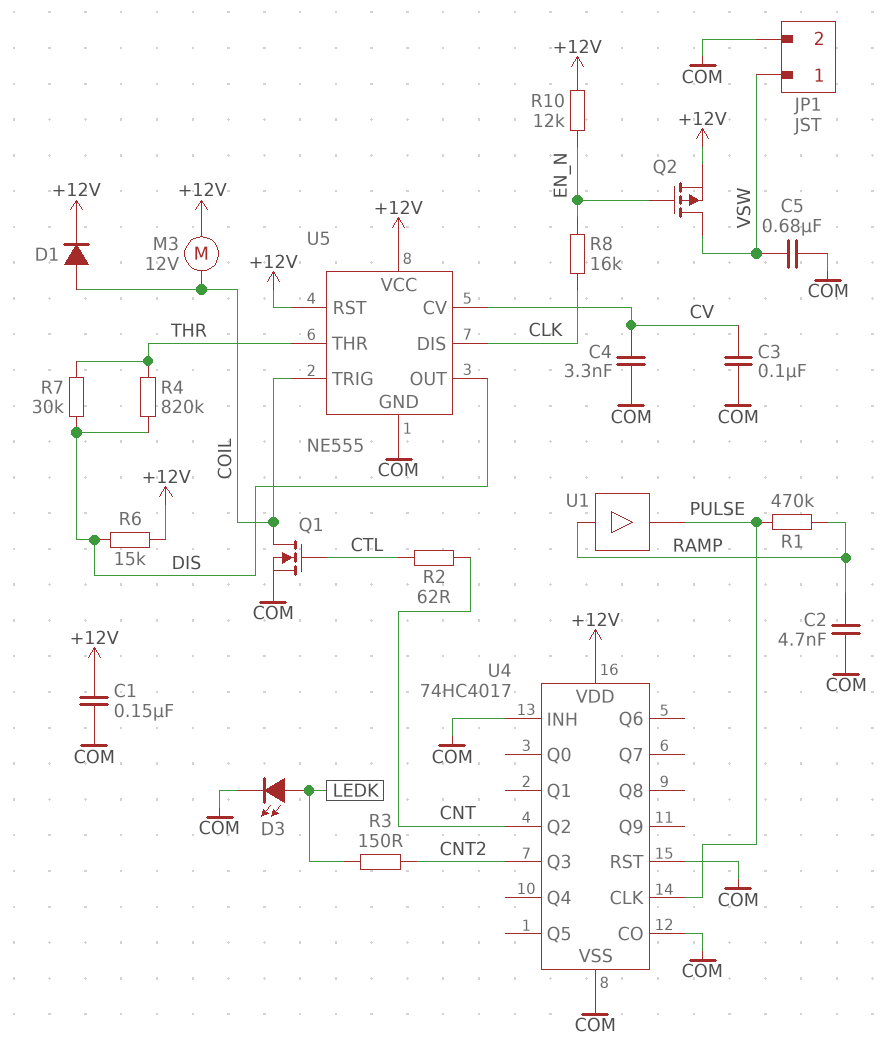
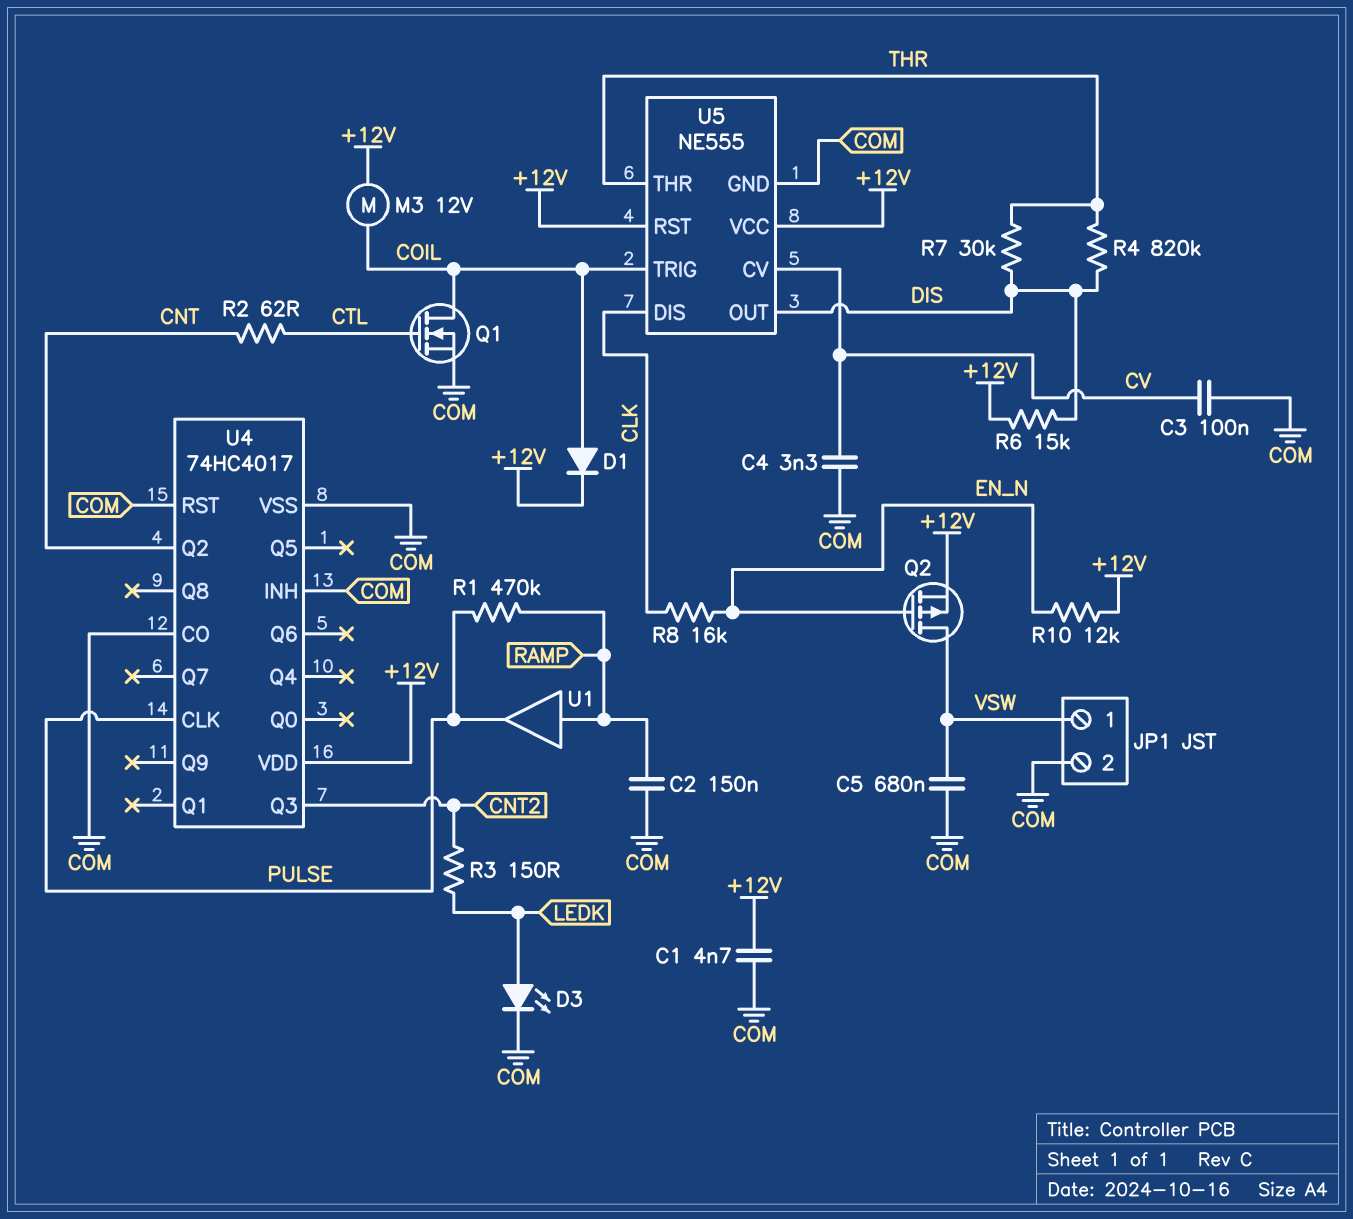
C1: 150nF (+12V, COM) -> 4.7nF (+12V, COM)
C2: 4.7nF (COM, RAMP) -> 150nF (COM, RAMP)

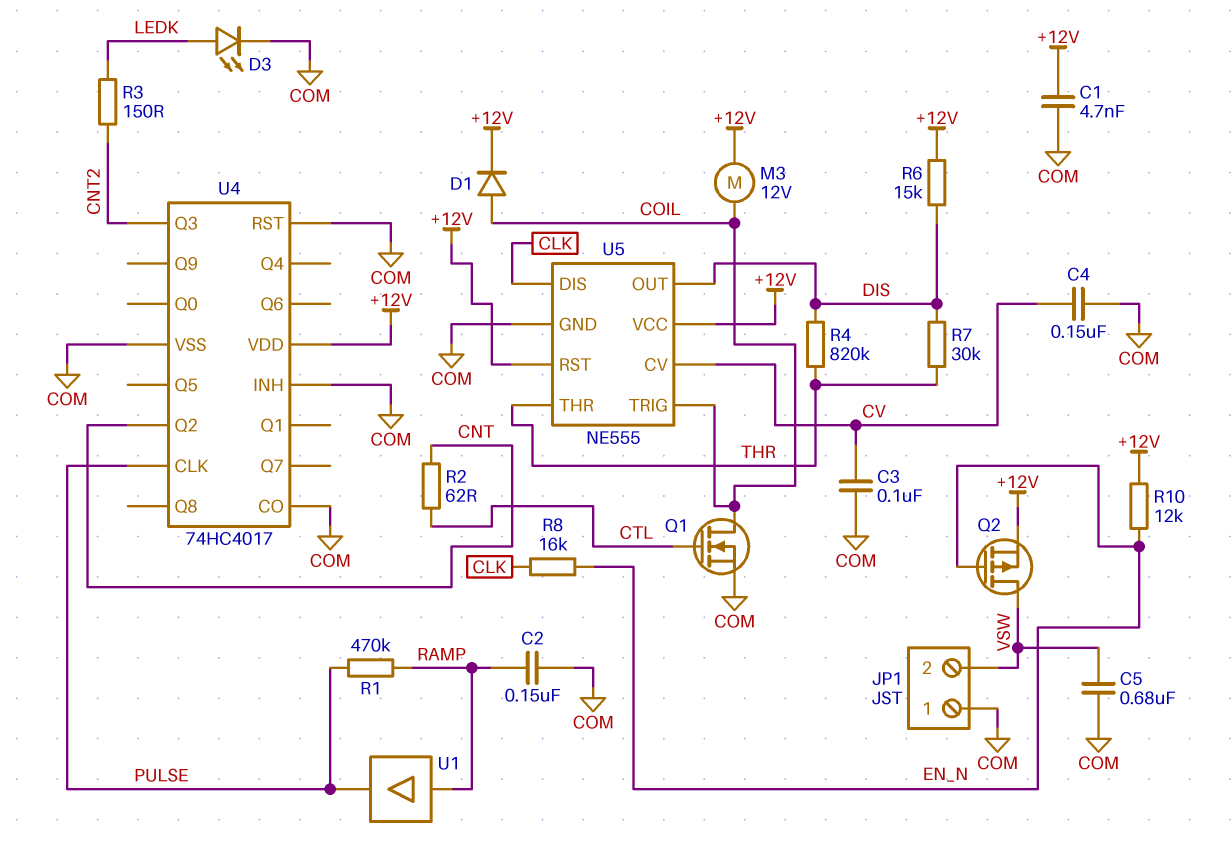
C4: 3.3nF (COM, CV) -> 150nF (COM, CV)
JP1 pin 1: VSW -> COM
JP1 pin 2: COM -> VSW

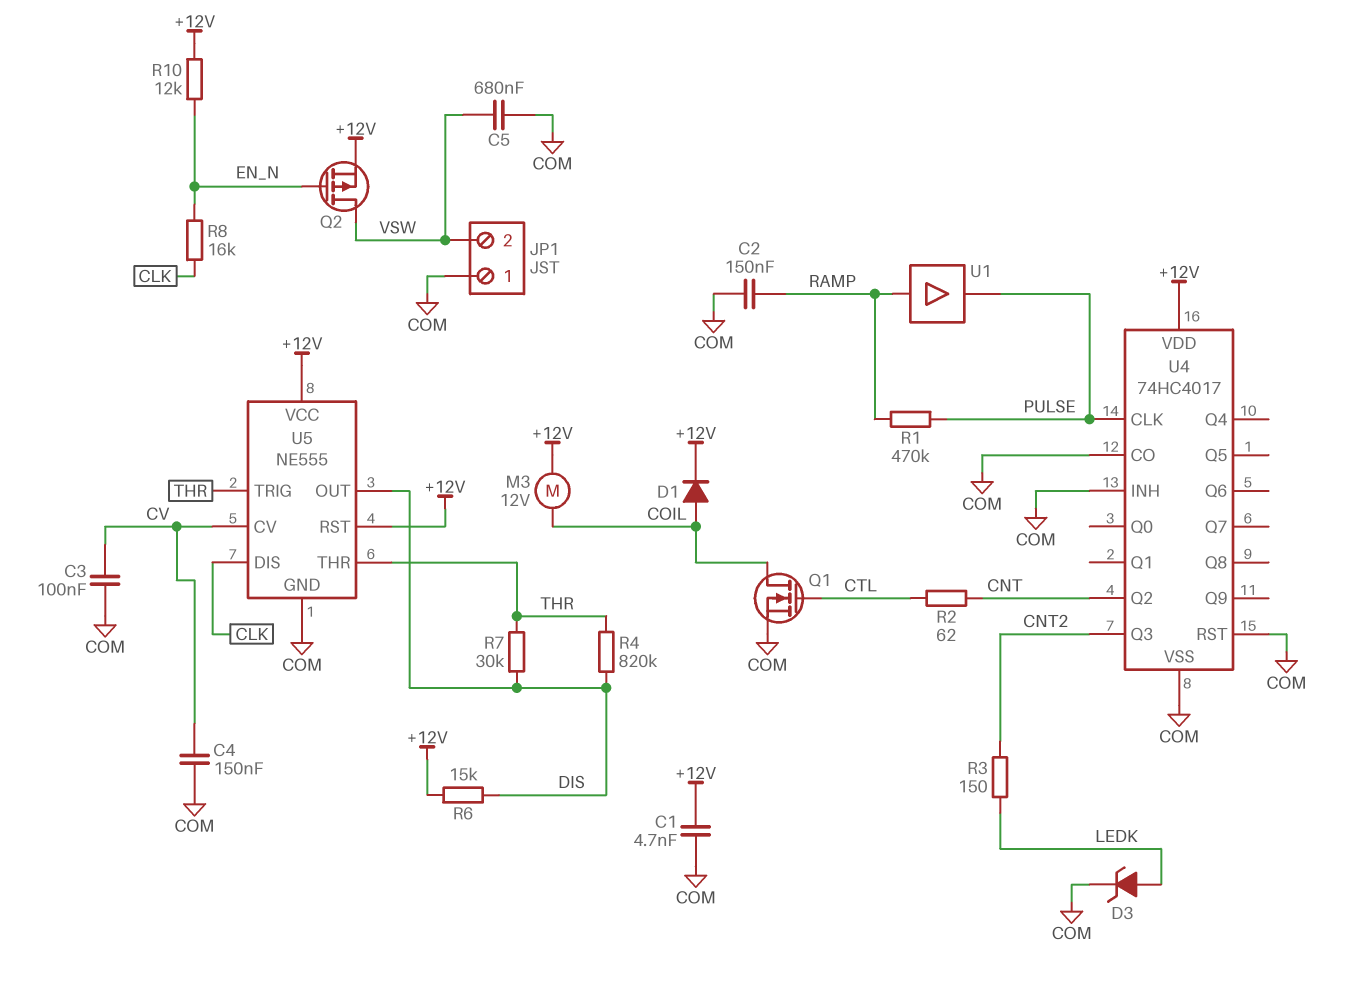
D3: LED (A LEDK, K COM) -> zener (A LEDK, K COM)
U5 pin TRIG: COIL -> THR

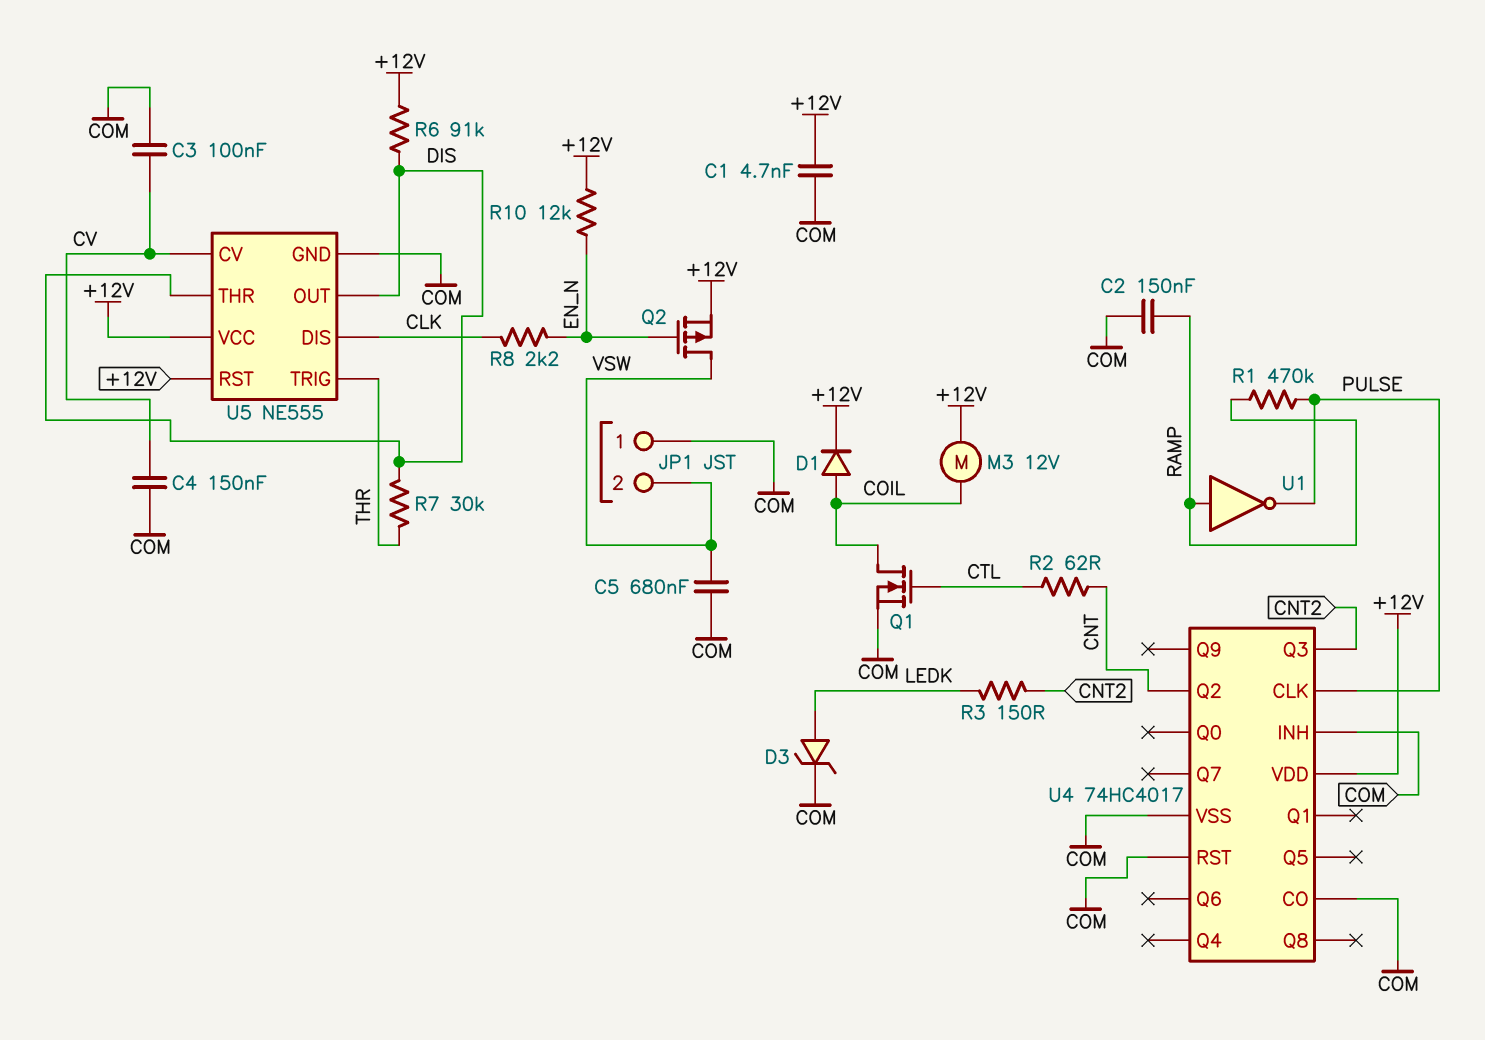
R4: 820k (DIS, THR) -> none
R6: 15k (+12V, DIS) -> 91k (+12V, DIS)
R8: 16k (CLK, EN_N) -> 2.2k (CLK, EN_N)
U1: buffer (in RAMP, out PULSE) -> NOT (in RAMP, out PULSE)
U5 pin THR: THR -> DIS

